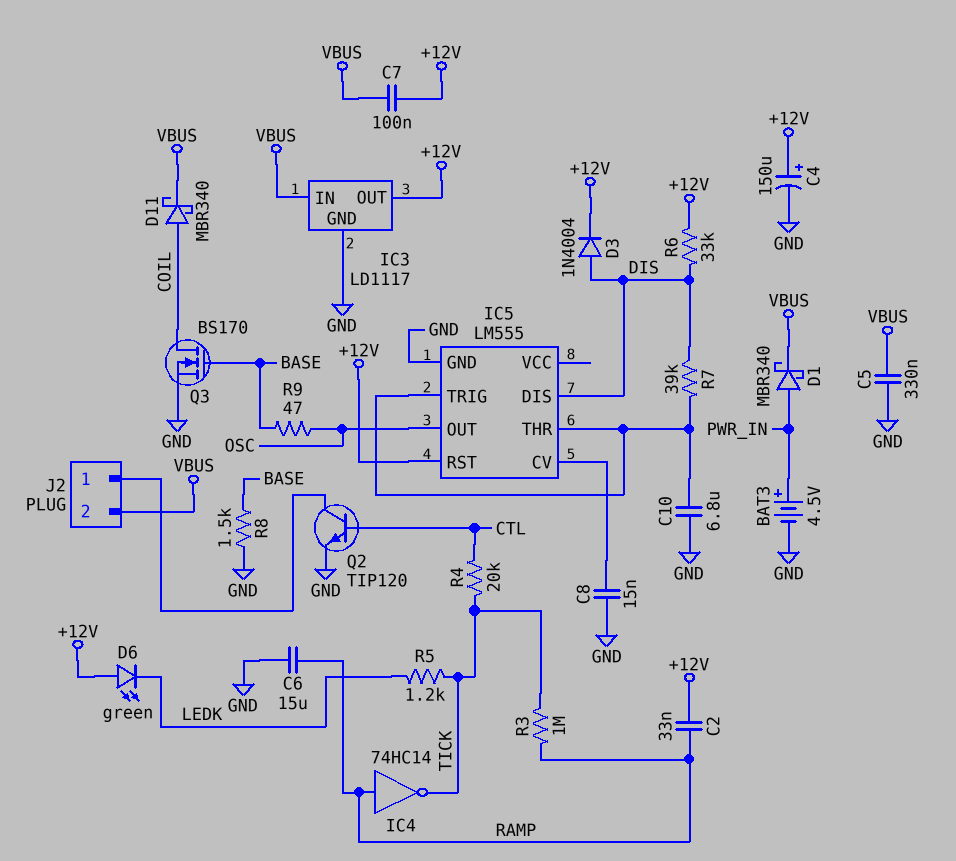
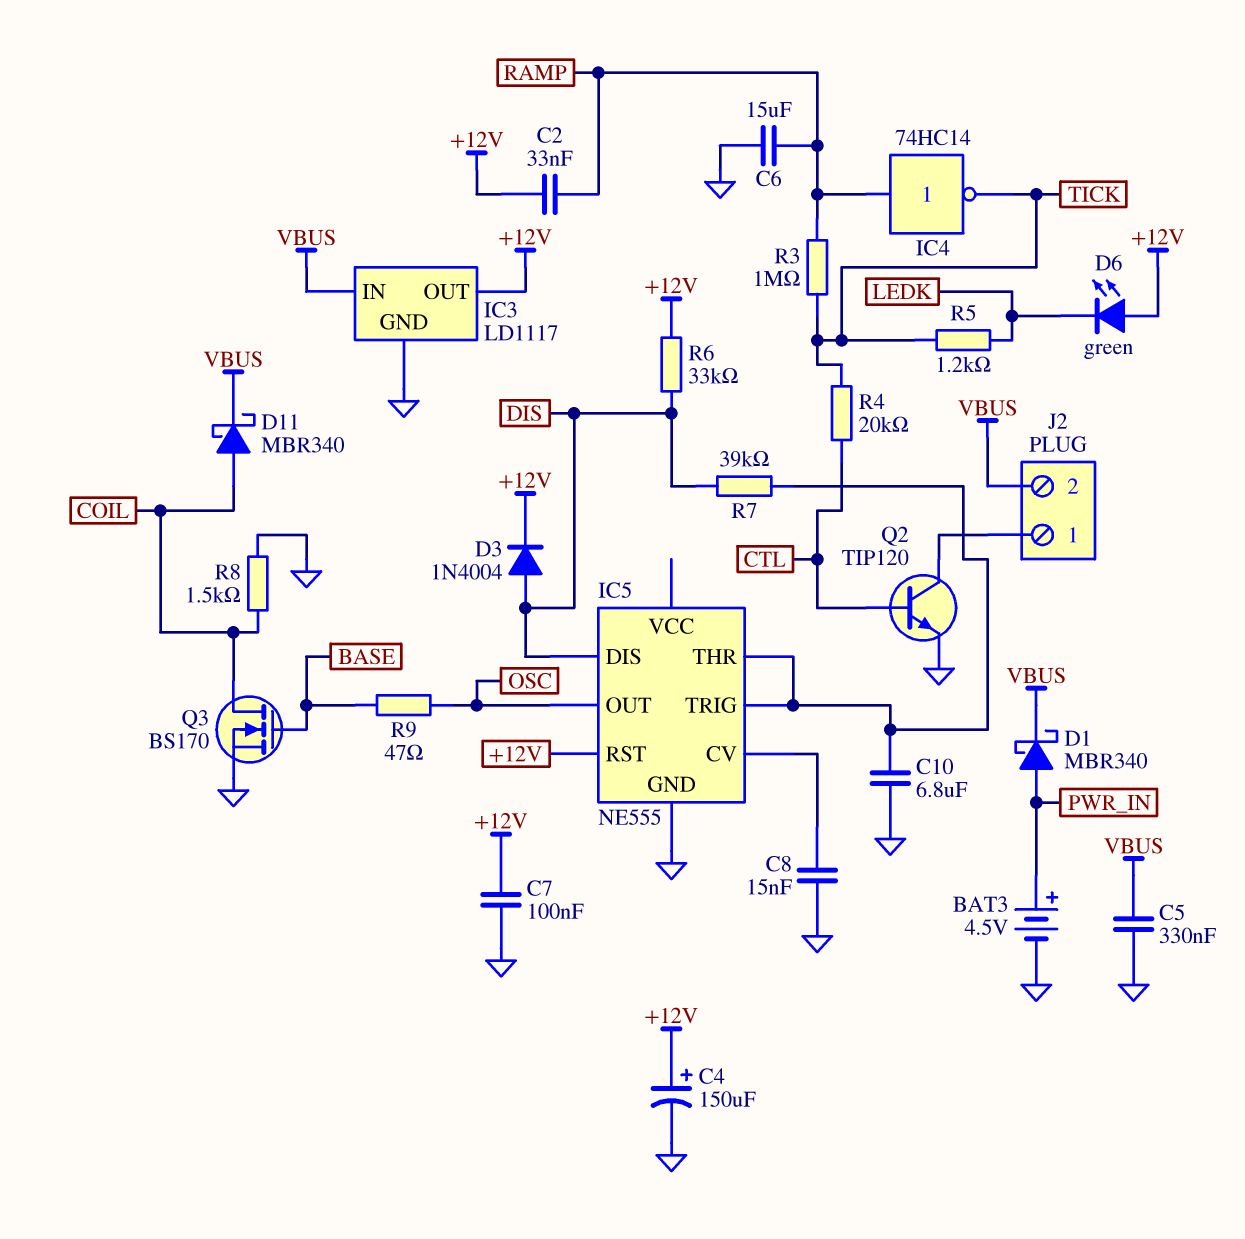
C7: 100nF (+12V, VBUS) -> 100nF (+12V, GND)
IC5: LM555 -> NE555
R8: 1.5k (BASE, GND) -> 1.5k (COIL, GND)

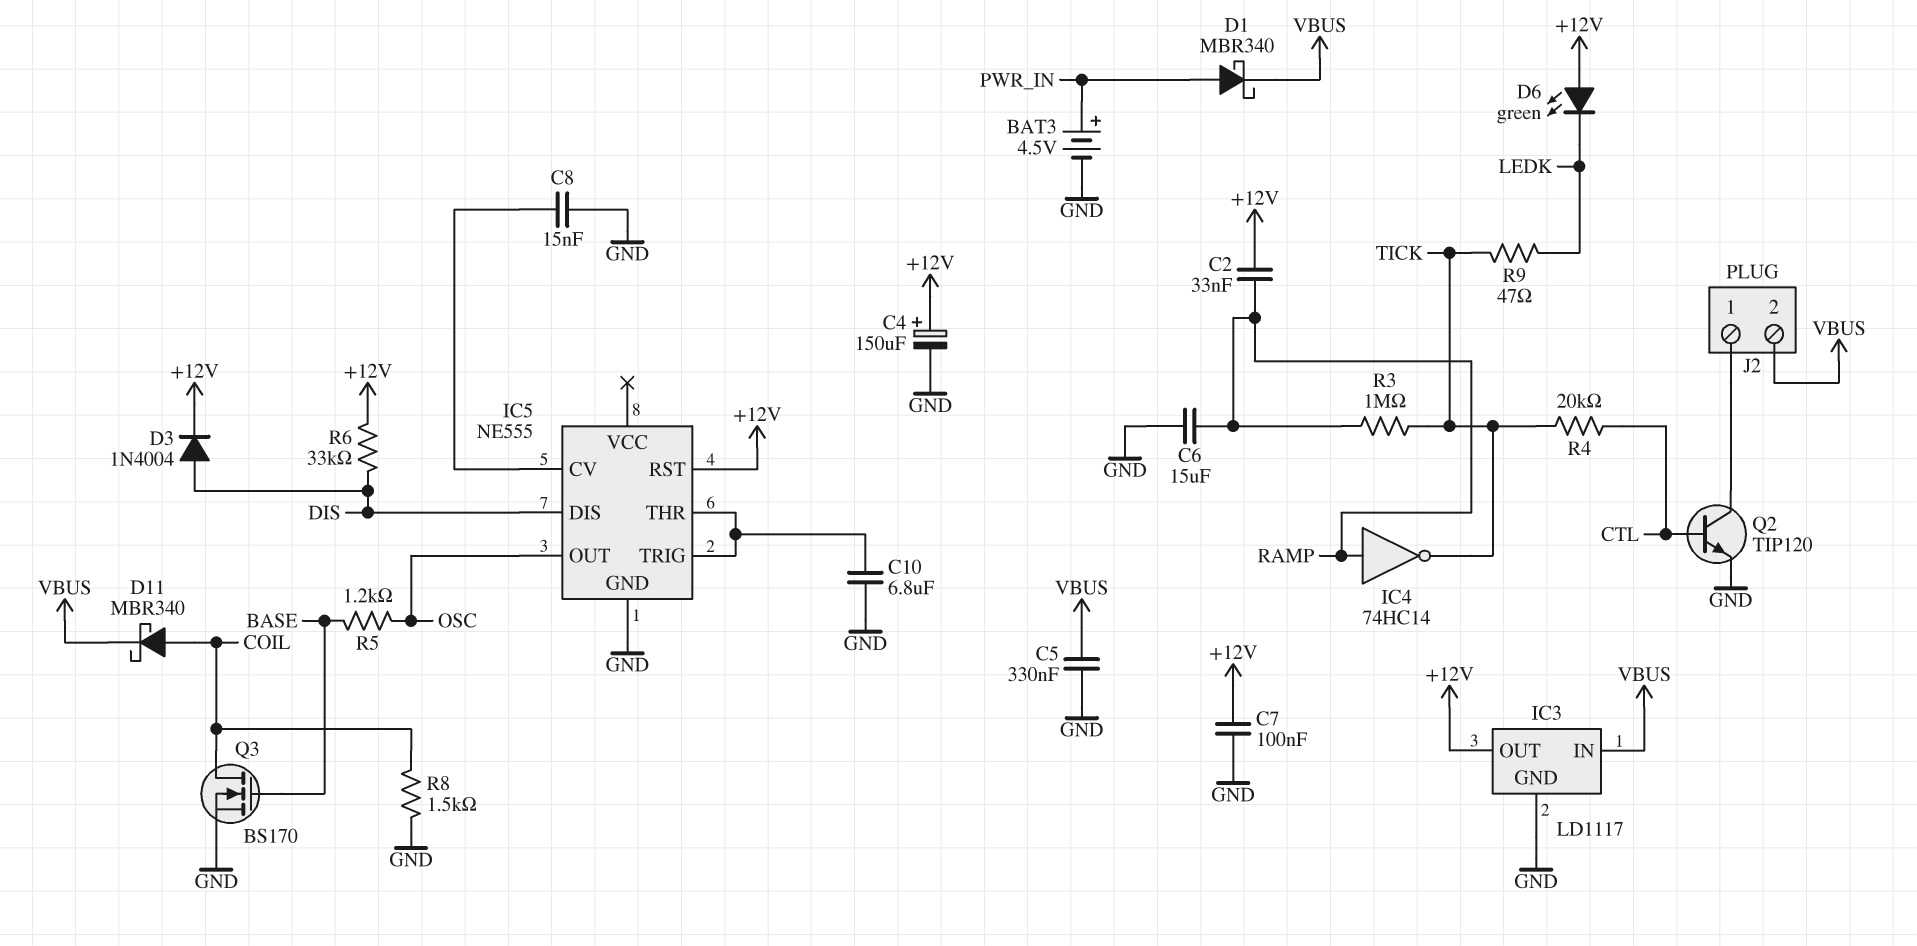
R5: 1.2k (LEDK, TICK) -> 1.2k (BASE, OSC)
R7: 39k (DIS, IC5/THR) -> none
R9: 47 (BASE, OSC) -> 47 (LEDK, TICK)

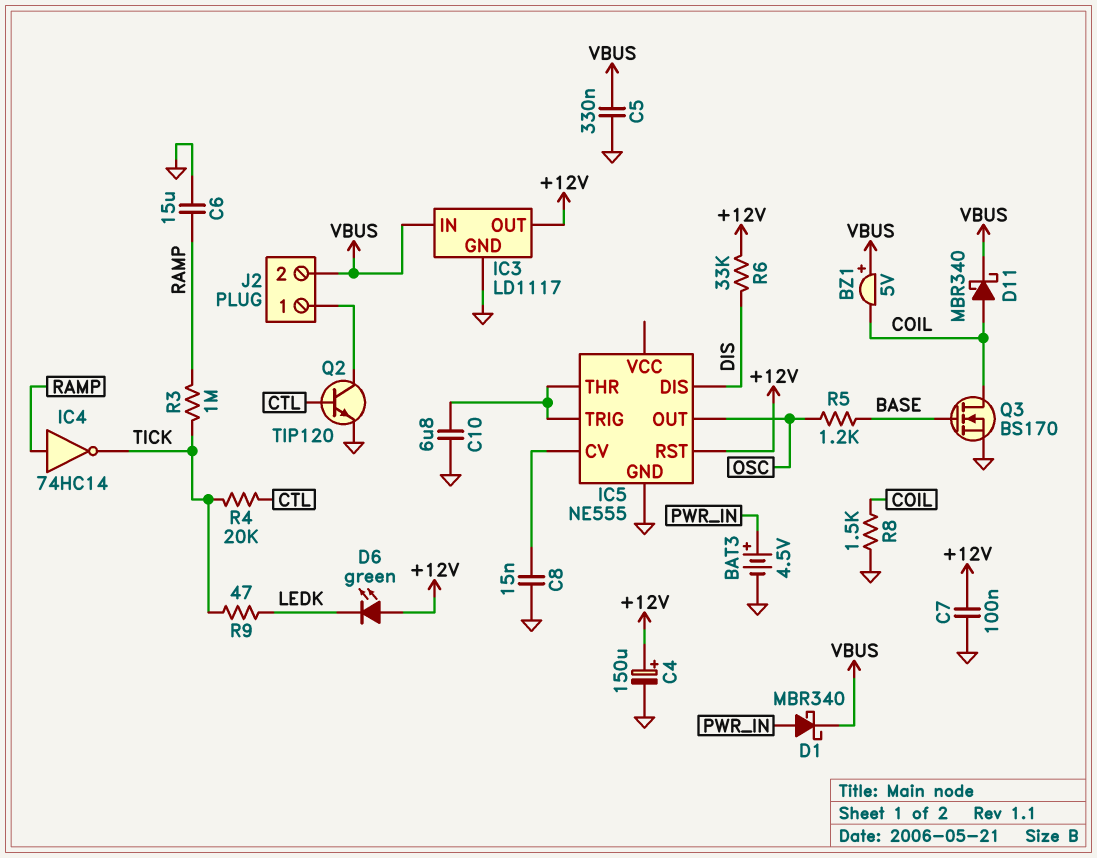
BZ1: none -> buzzer 5V (plus VBUS, minus COIL)
C2: 33nF (+12V, RAMP) -> none
D3: diode 1N4004 (A DIS, K +12V) -> none

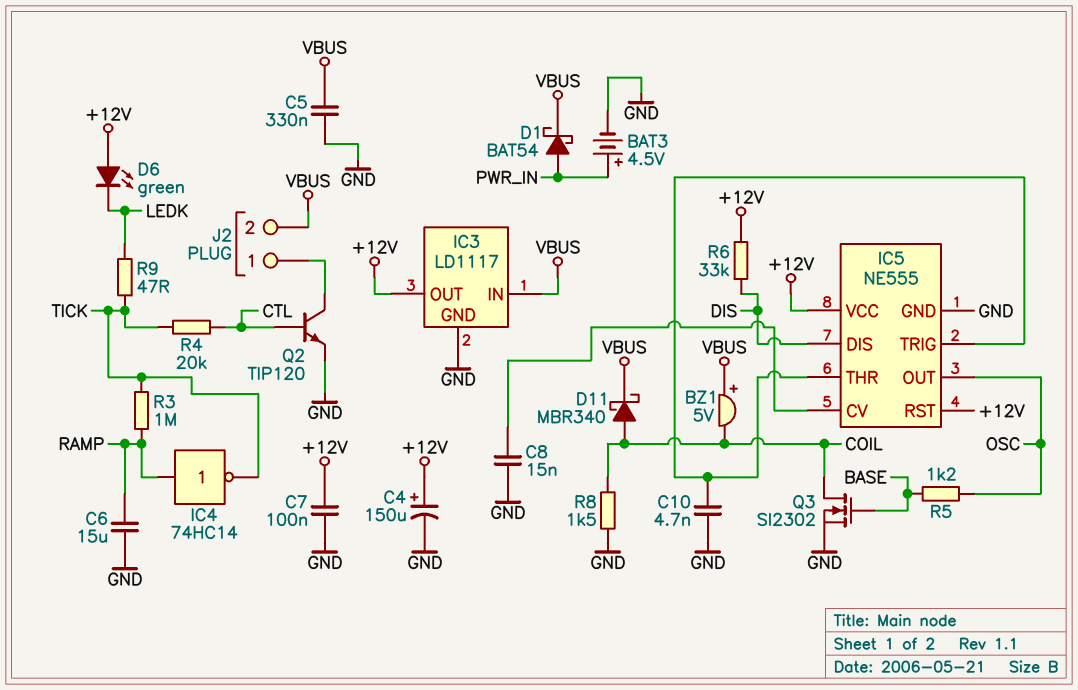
C10: 6.8uF (GND, IC5/THR) -> 4.7nF (GND, IC5/THR)
D1: schottky MBR340 (A PWR_IN, K VBUS) -> schottky BAT54 (A PWR_IN, K VBUS)
IC5 pin VCC: none -> +12V
Q3: NMOS BS170 (G BASE, D COIL, S GND) -> NMOS SI2302 (G BASE, D COIL, S GND)

